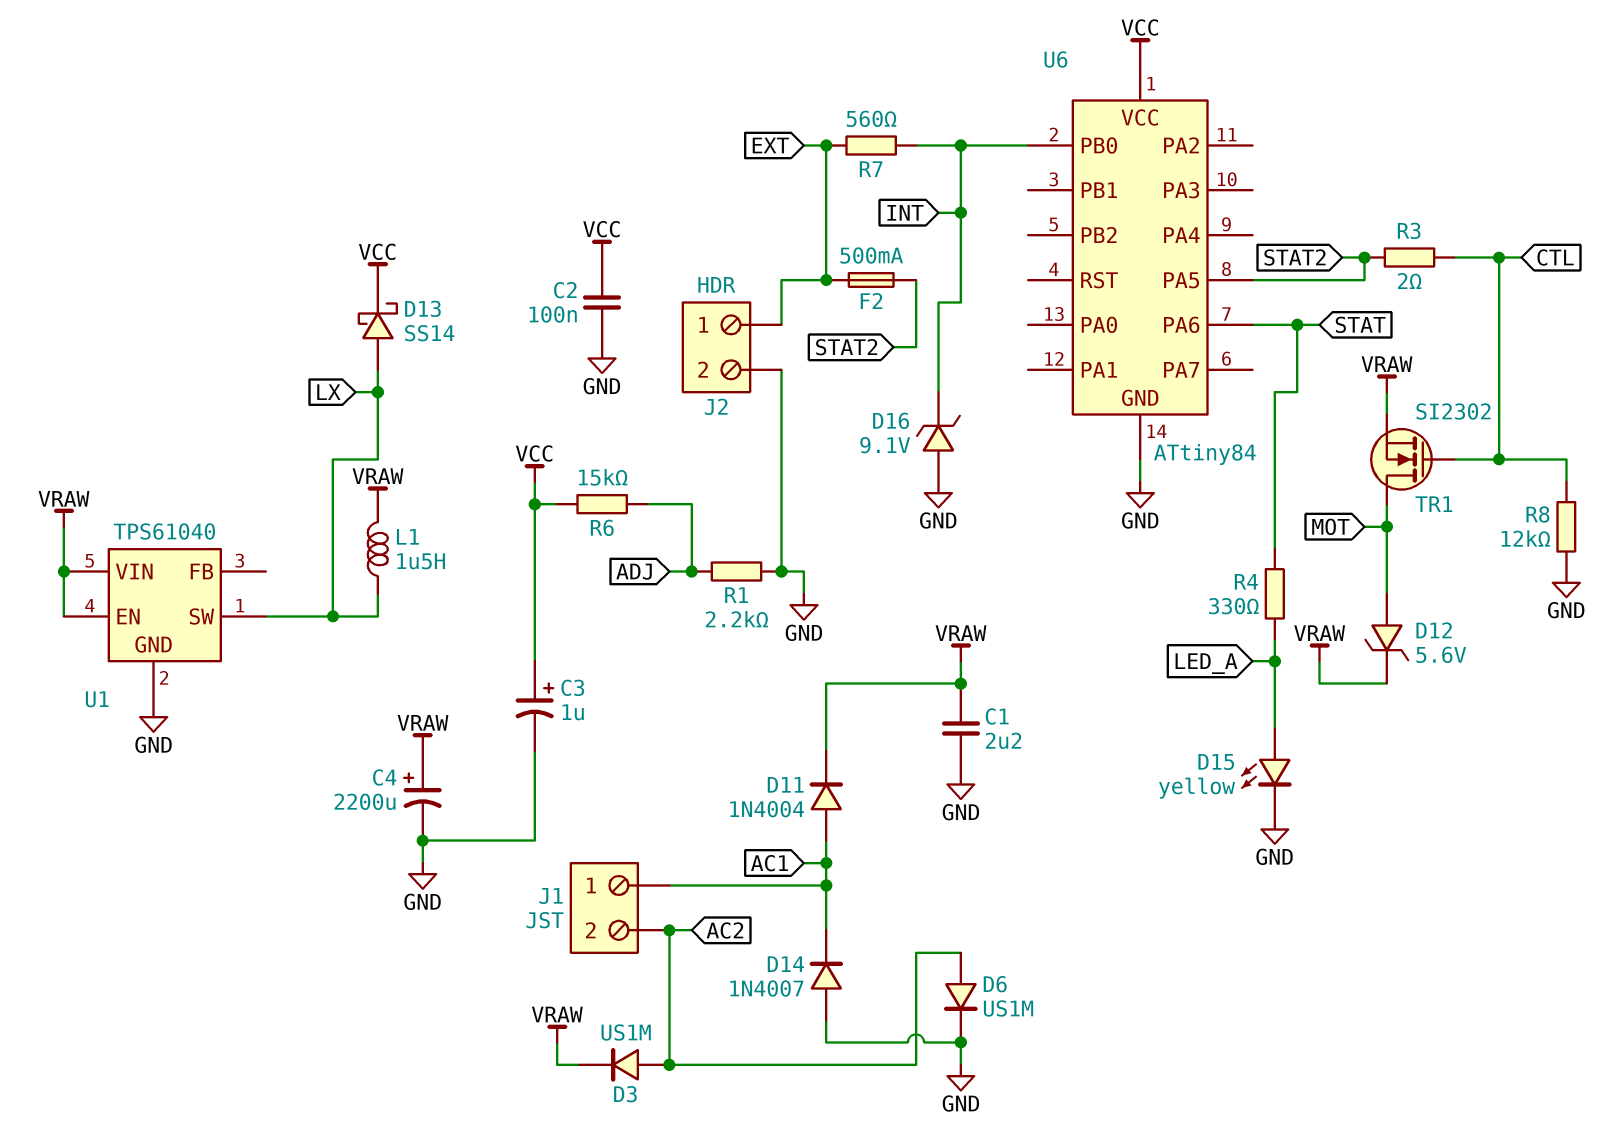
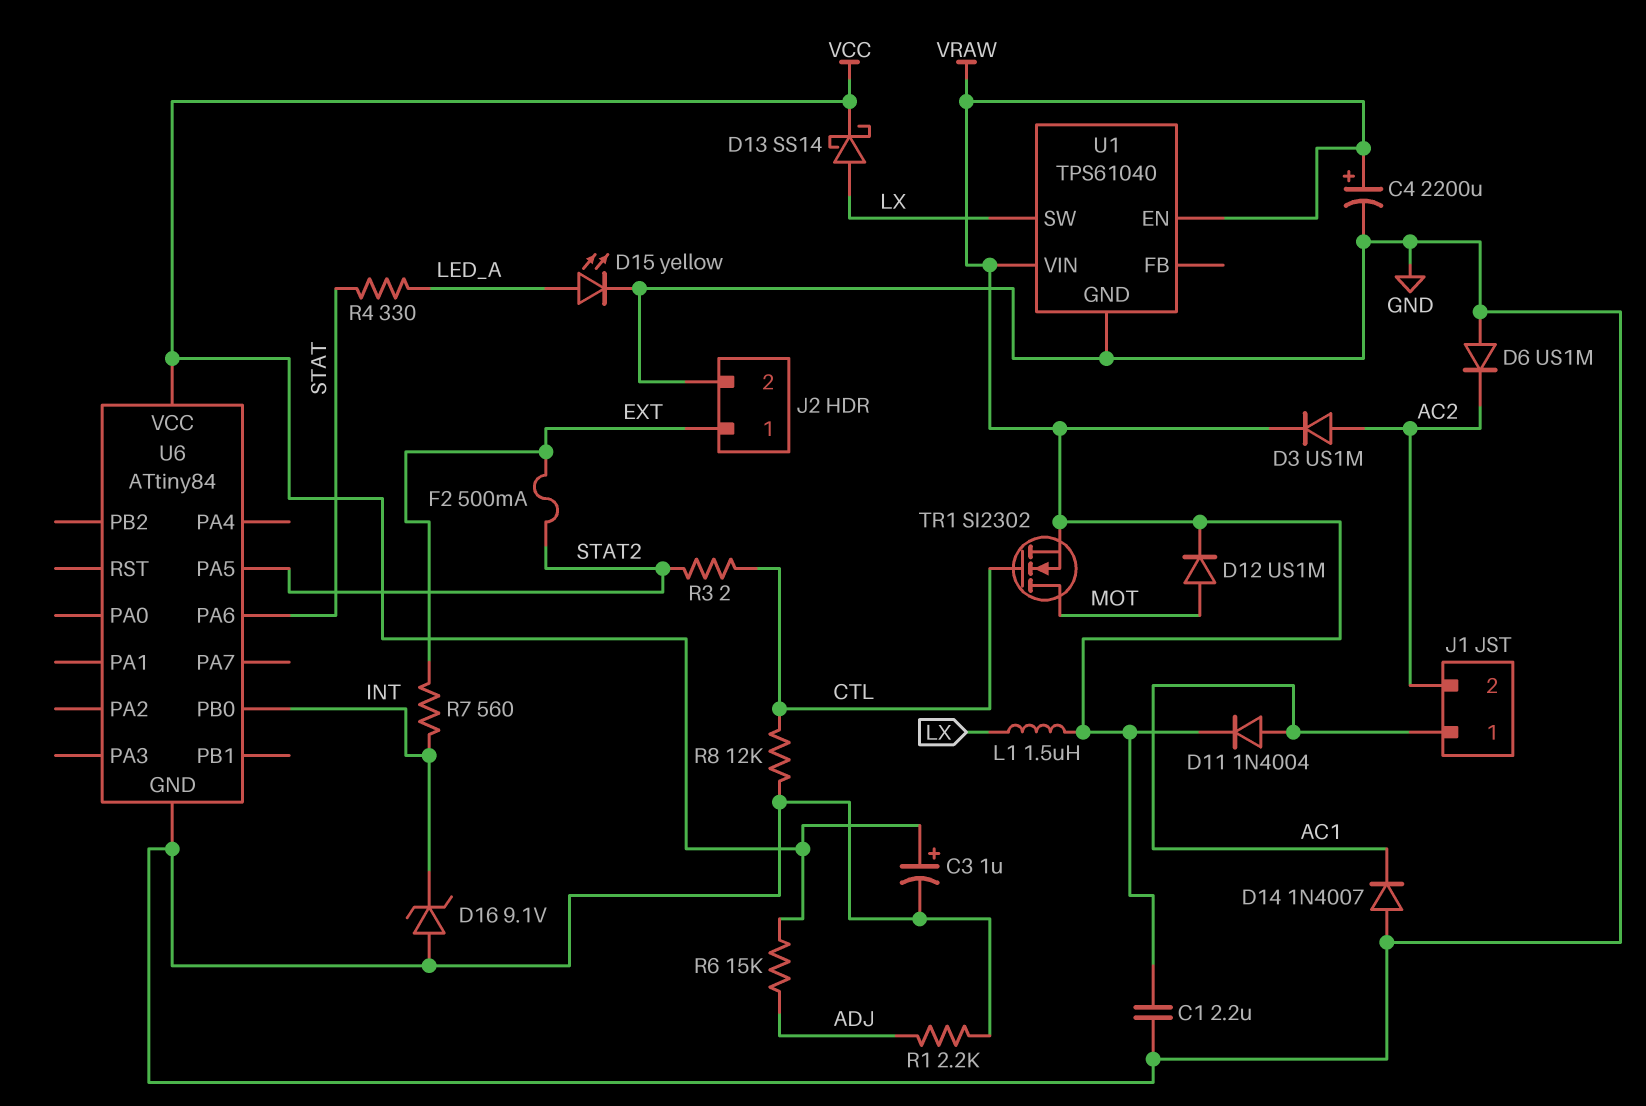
C2: 100nF (GND, VCC) -> none
D6: diode US1M (A AC2, K GND) -> diode US1M (A GND, K AC2)
D12: zener 5.6V (A MOT, K VRAW) -> diode US1M (A MOT, K VRAW)

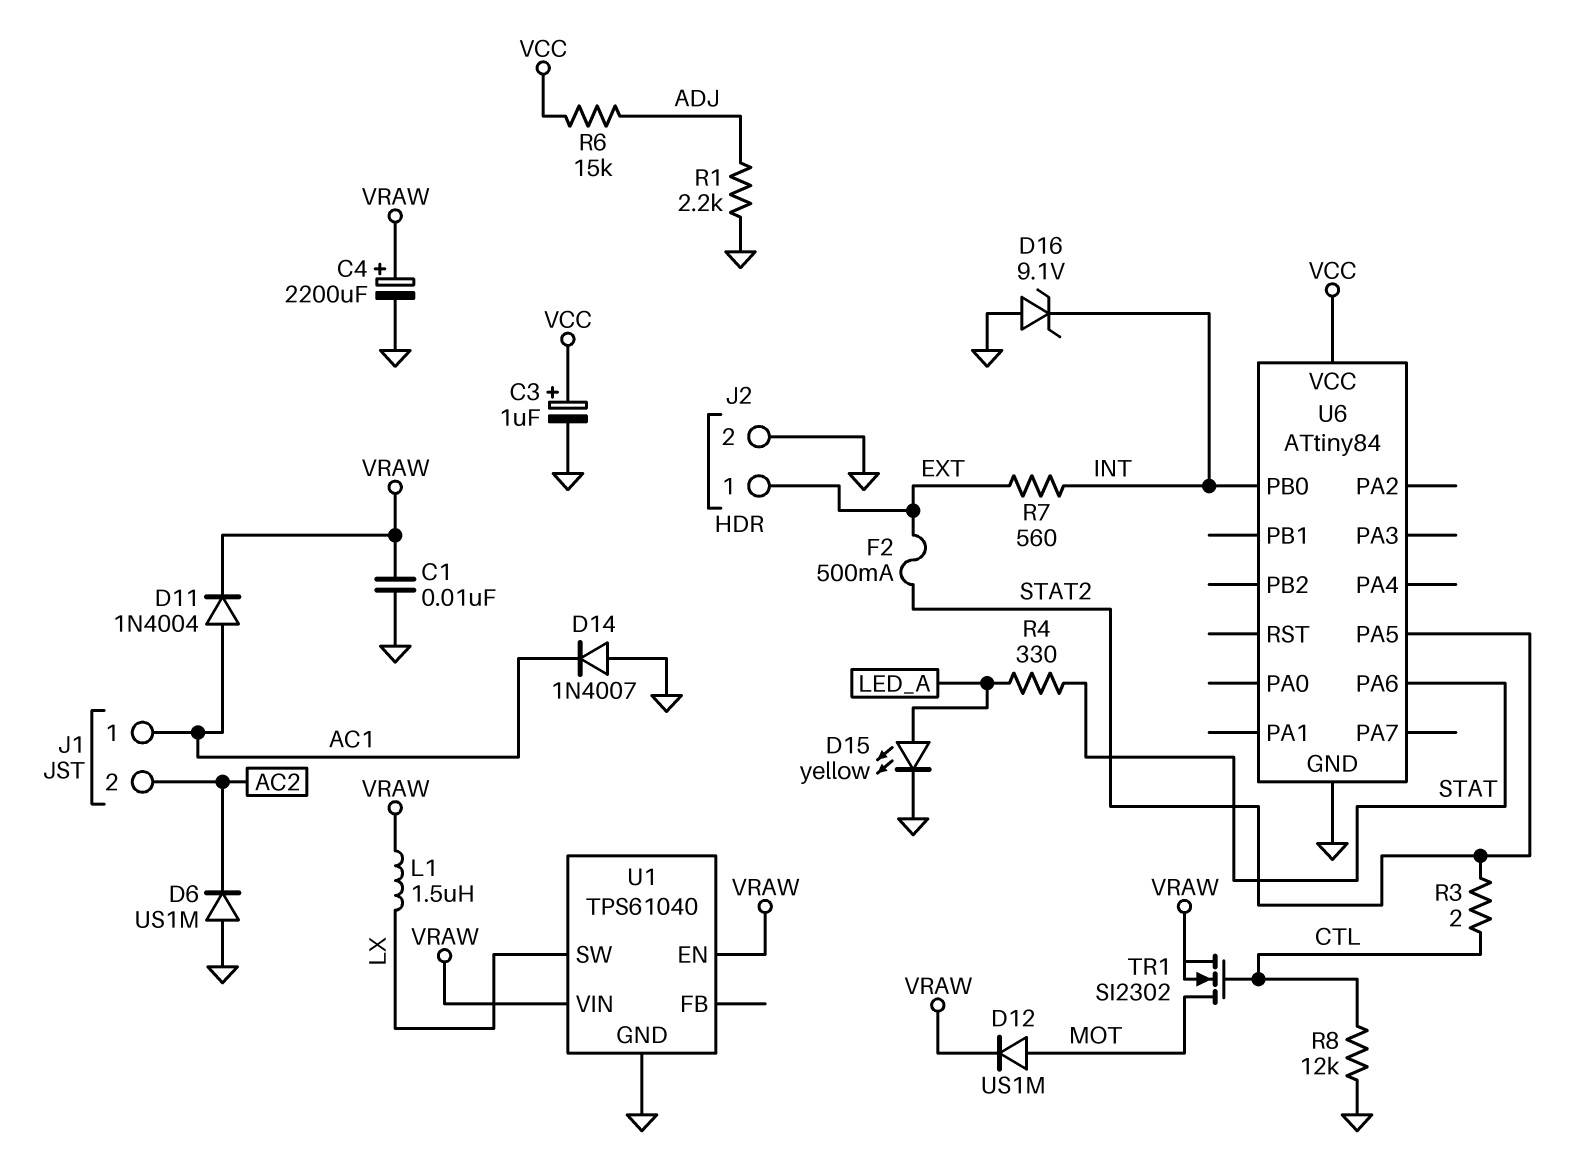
C1: 2.2uF (GND, VRAW) -> 10nF (GND, VRAW)
D3: diode US1M (A AC2, K VRAW) -> none
D13: schottky SS14 (A LX, K VCC) -> none

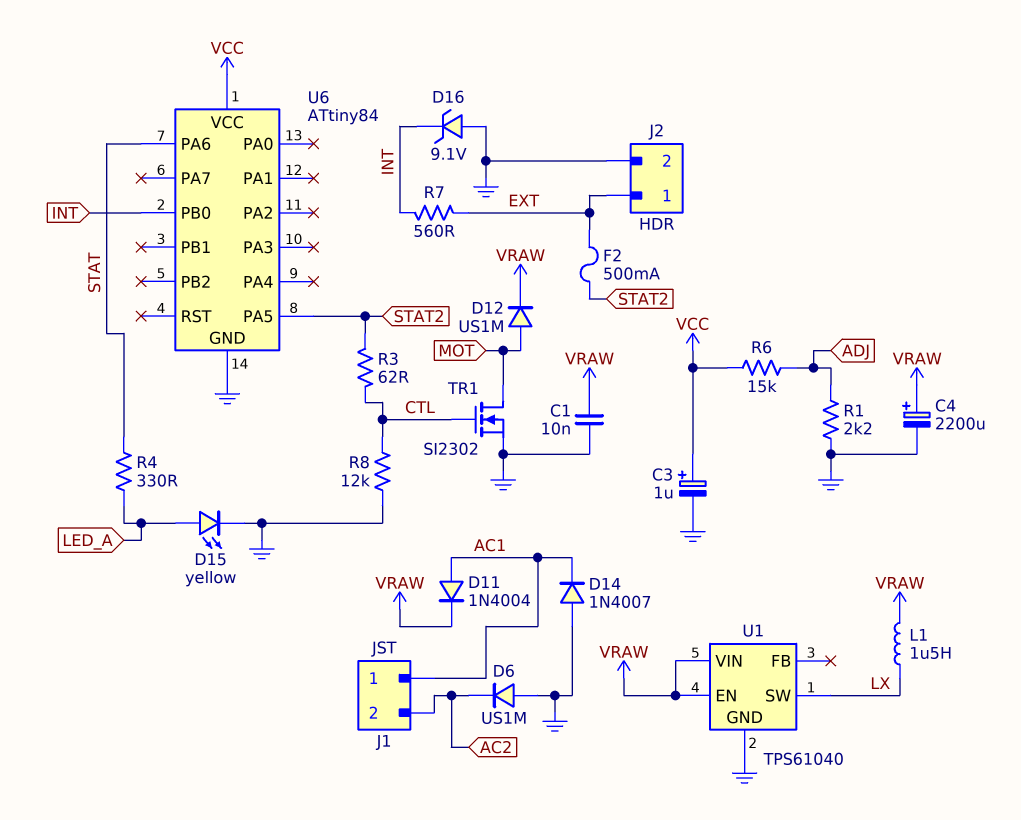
R3: 2 (CTL, STAT2) -> 62 (CTL, STAT2)
TR1: NMOS SI2302 (G CTL, D MOT, S VRAW) -> NMOS SI2302 (G CTL, D MOT, S GND)

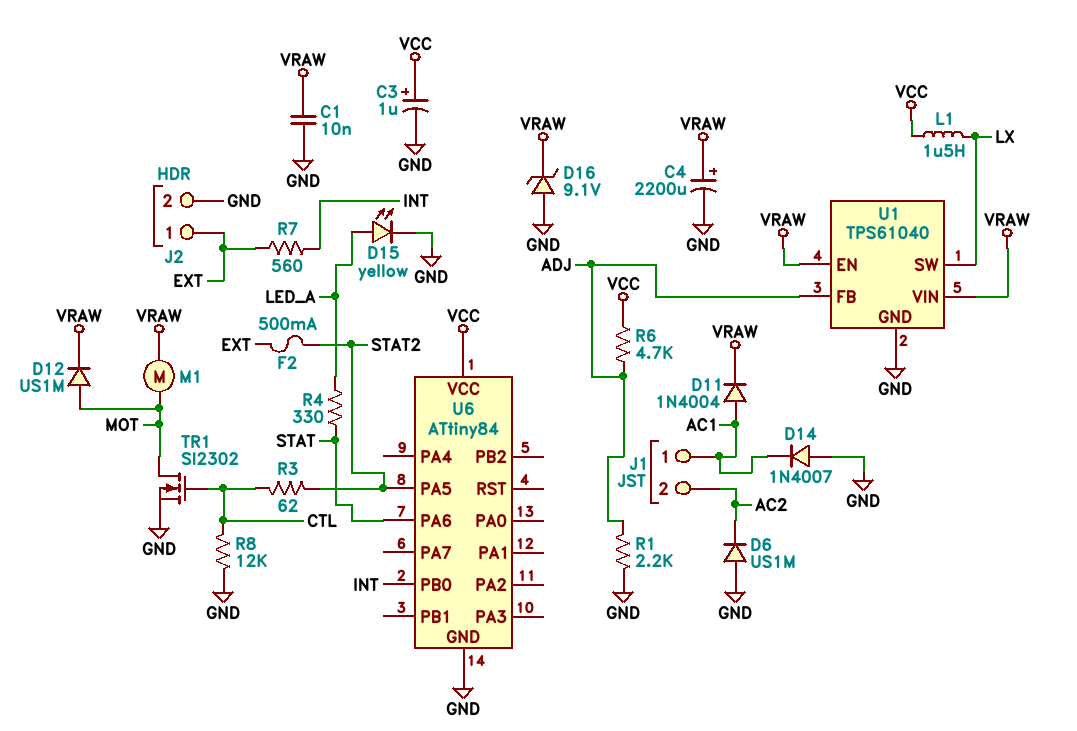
D16: zener 9.1V (A GND, K INT) -> zener 9.1V (A GND, K VRAW)
L1: 1.5uH (LX, VRAW) -> 1.5uH (LX, VCC)
M1: none -> motor (MOT, VRAW)
R6: 15k (ADJ, VCC) -> 4.7k (ADJ, VCC)
U1 pin FB: none -> ADJ

